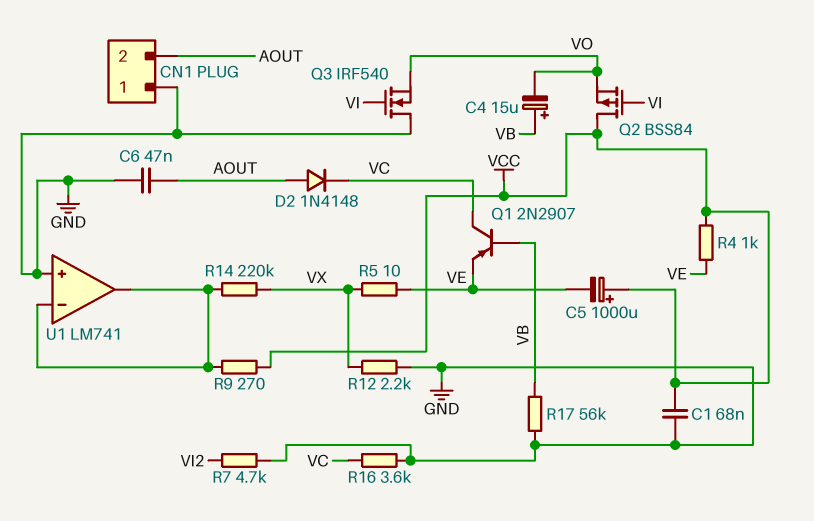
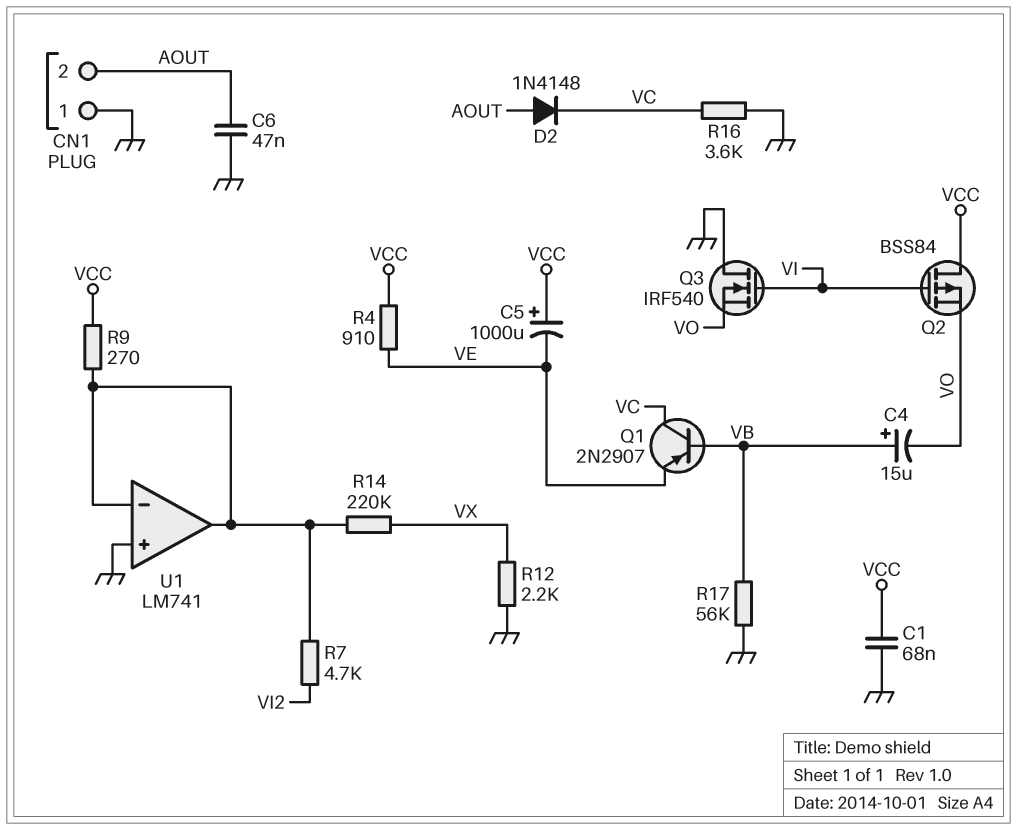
R4: 1k (VCC, VE) -> 910 (VCC, VE)
R5: 10 (VE, VX) -> none
R7: 4.7k (GND, VI2) -> 4.7k (U1/in-, VI2)

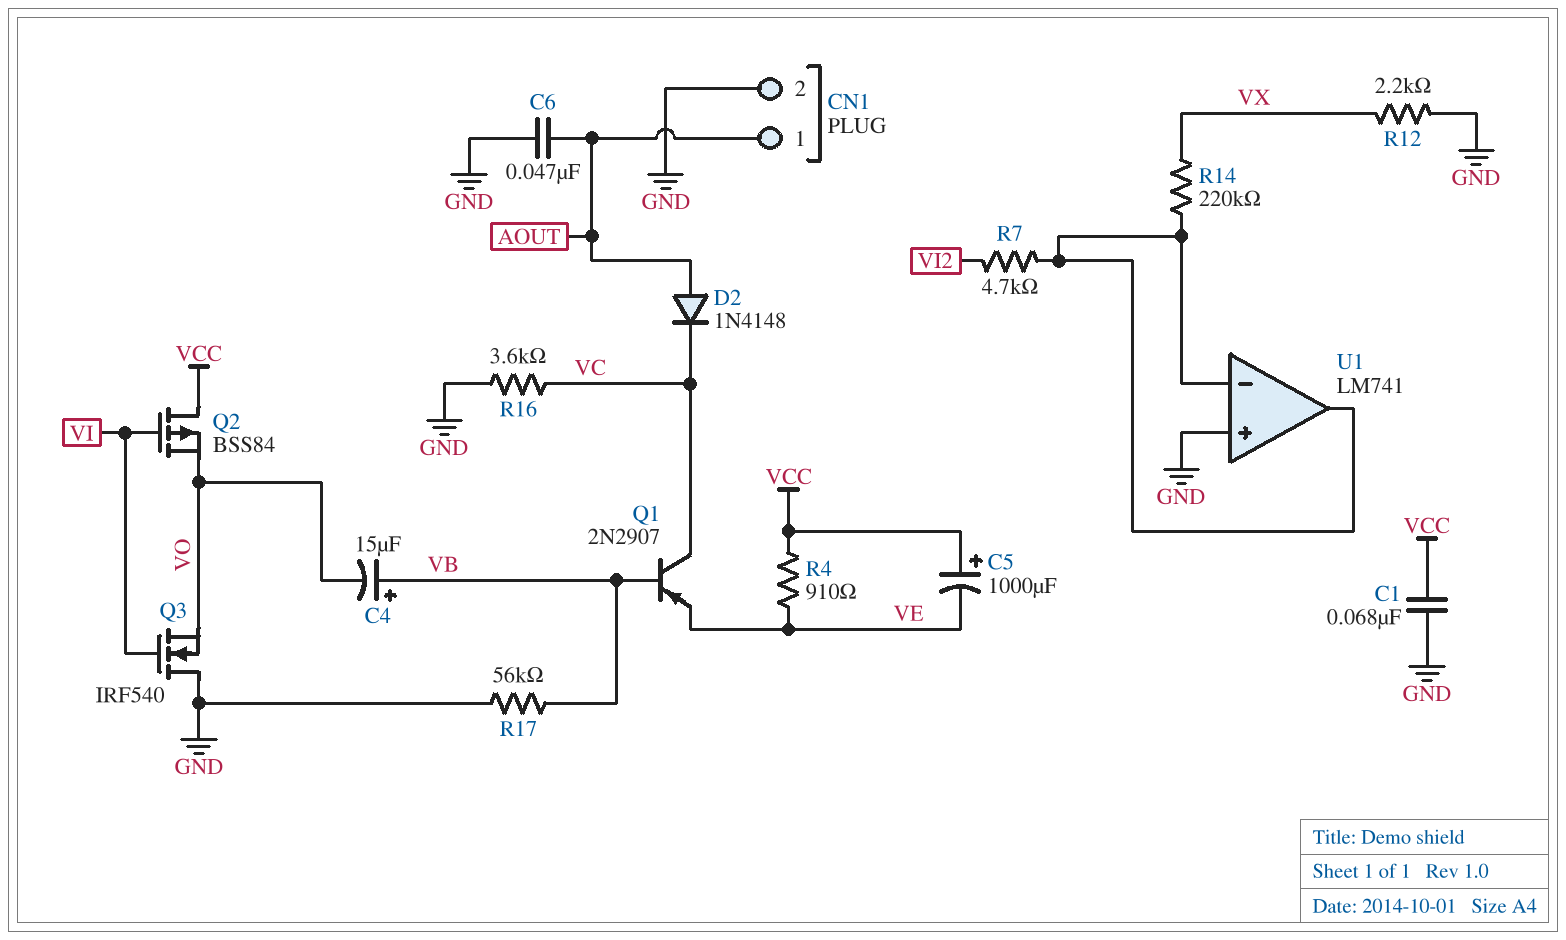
CN1 pin 1: GND -> AOUT
CN1 pin 2: AOUT -> GND
R9: 270 (U1/in-, VCC) -> none

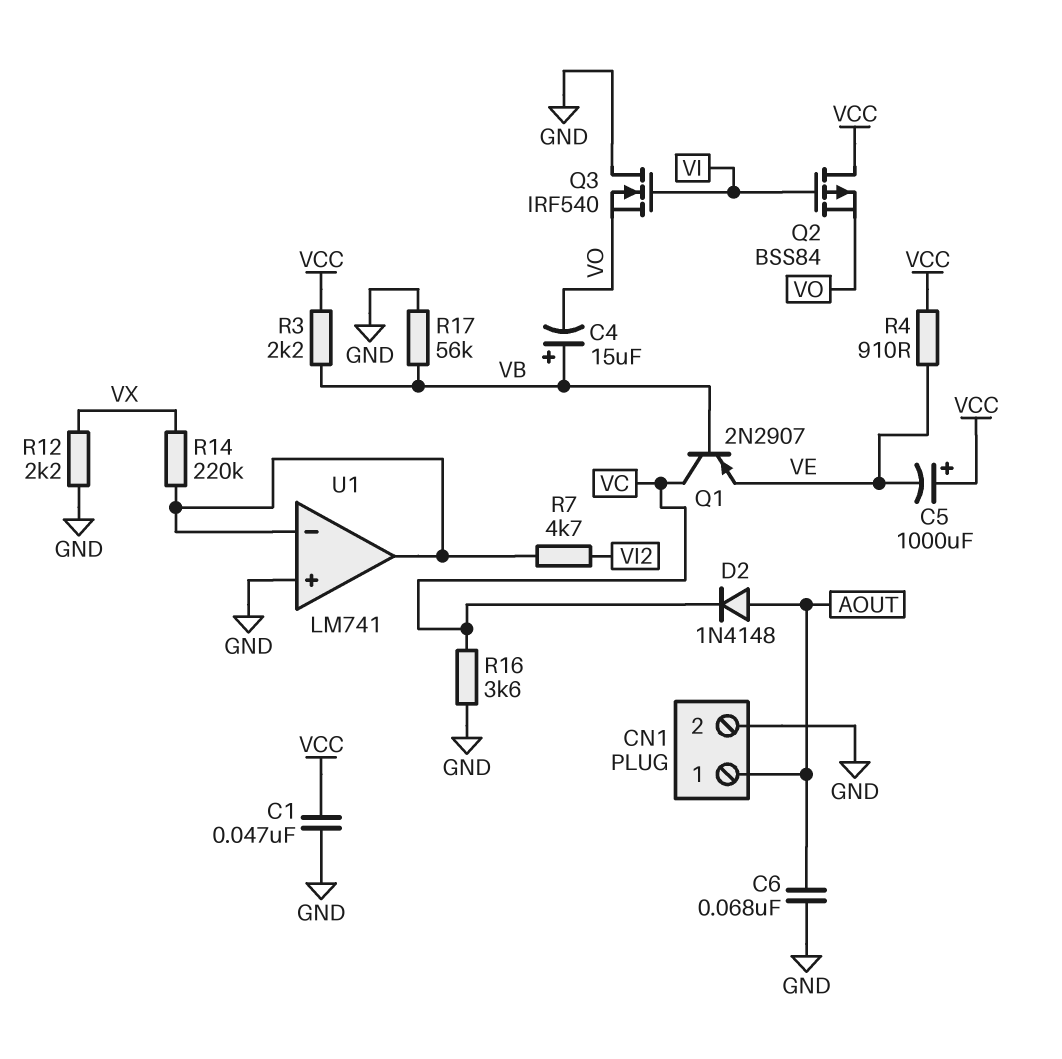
C1: 68nF (GND, VCC) -> 47nF (GND, VCC)
C6: 47nF (AOUT, GND) -> 68nF (AOUT, GND)
R3: none -> 2.2k (VB, VCC)

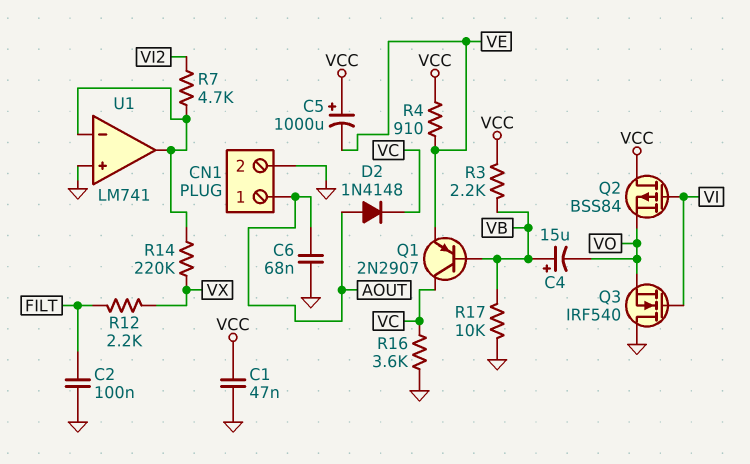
C2: none -> 100nF (FILT, GND)
R12: 2.2k (GND, VX) -> 2.2k (FILT, VX)
R17: 56k (GND, VB) -> 10k (GND, VB)

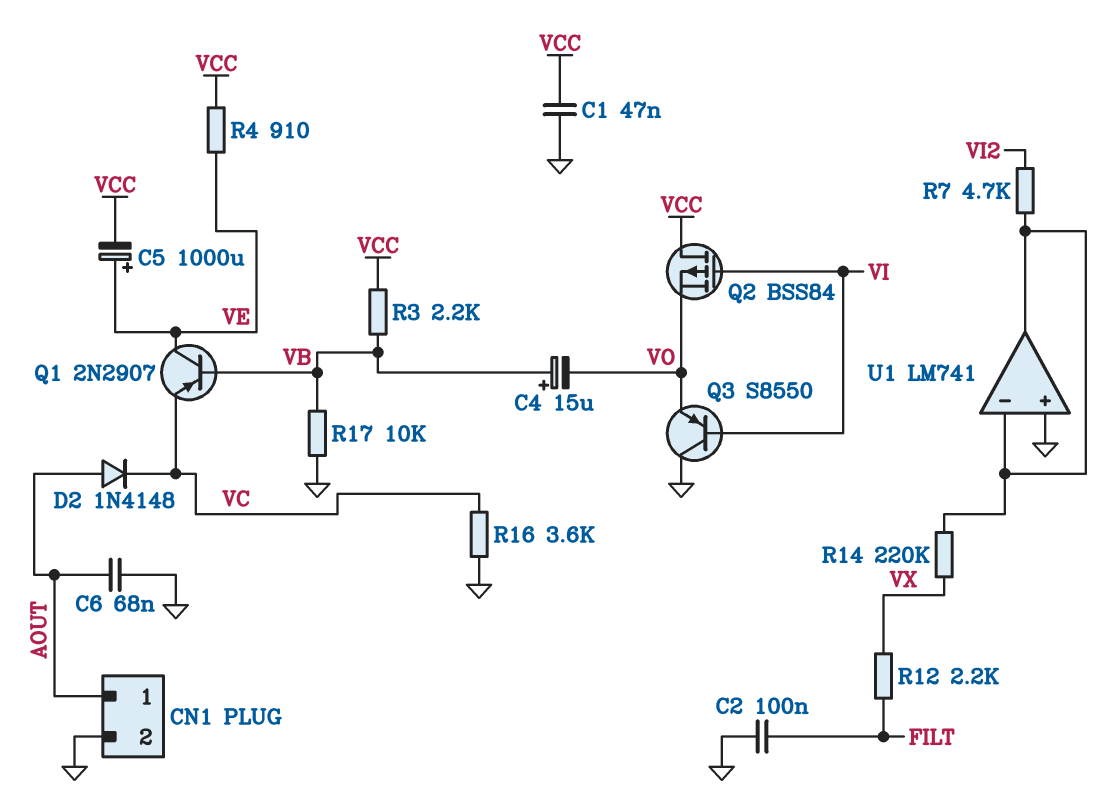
C5: 1000uF (plus VCC, minus VE) -> 1000uF (plus VE, minus VCC)
Q1: PNP 2N2907 (B VB, C VC, E VE) -> PNP 2N2907 (B VB, C VE, E VC)
Q3: NMOS IRF540 (G VI, D GND, S VO) -> PNP S8550 (B VI, C GND, E VO)

